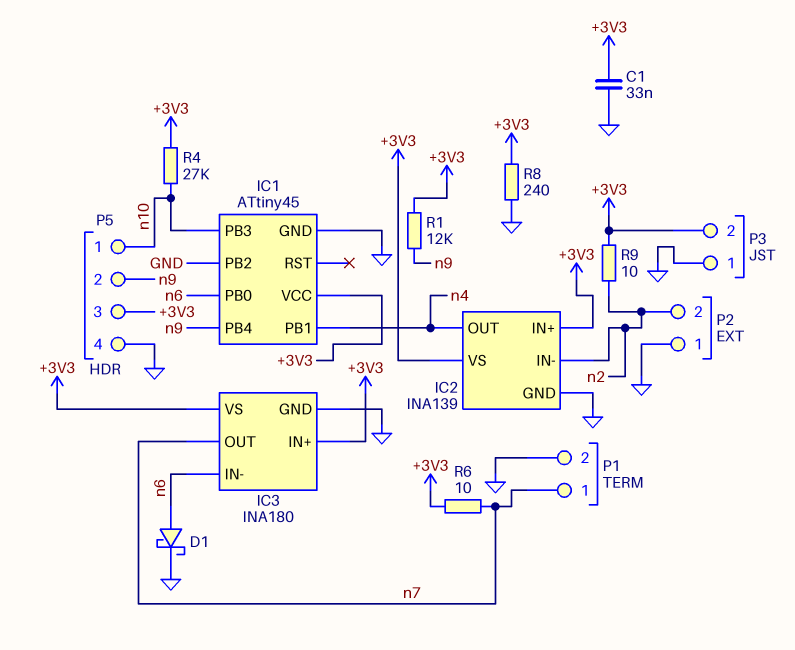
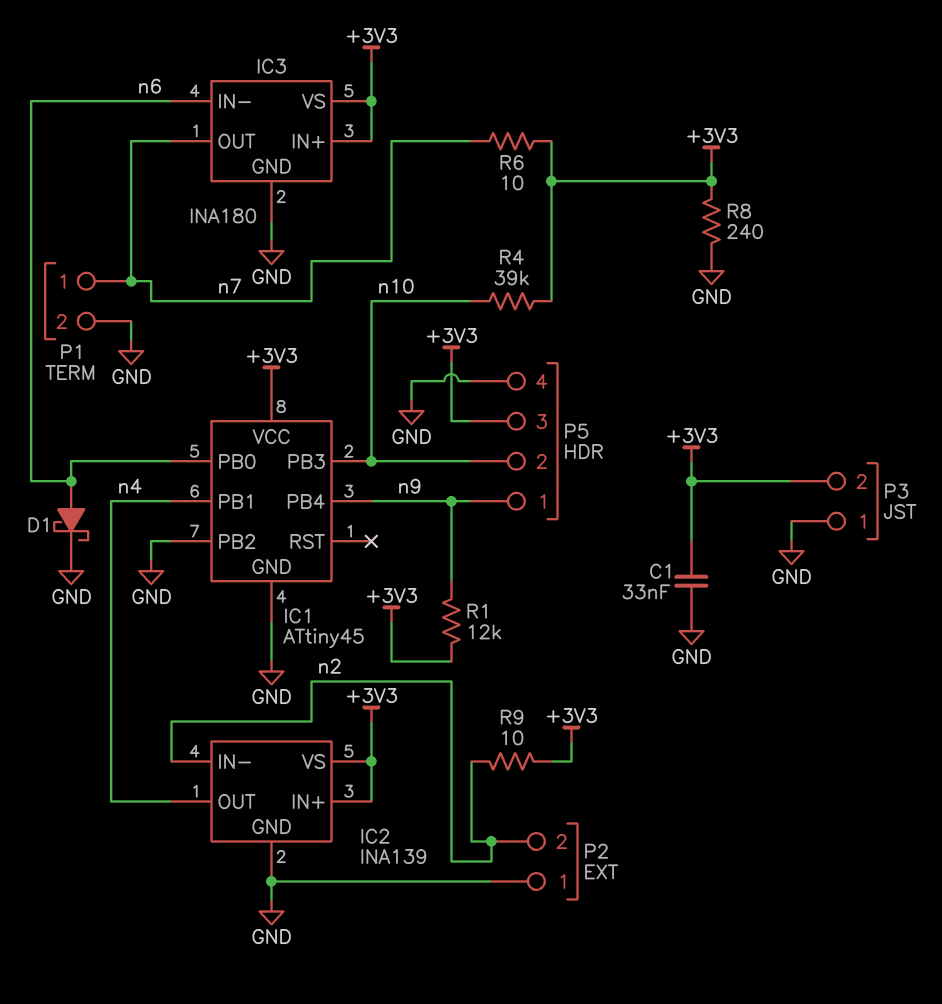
P5 pin 1: n10 -> n9
P5 pin 2: n9 -> n10
R4: 27k (+3V3, n10) -> 39k (+3V3, n10)

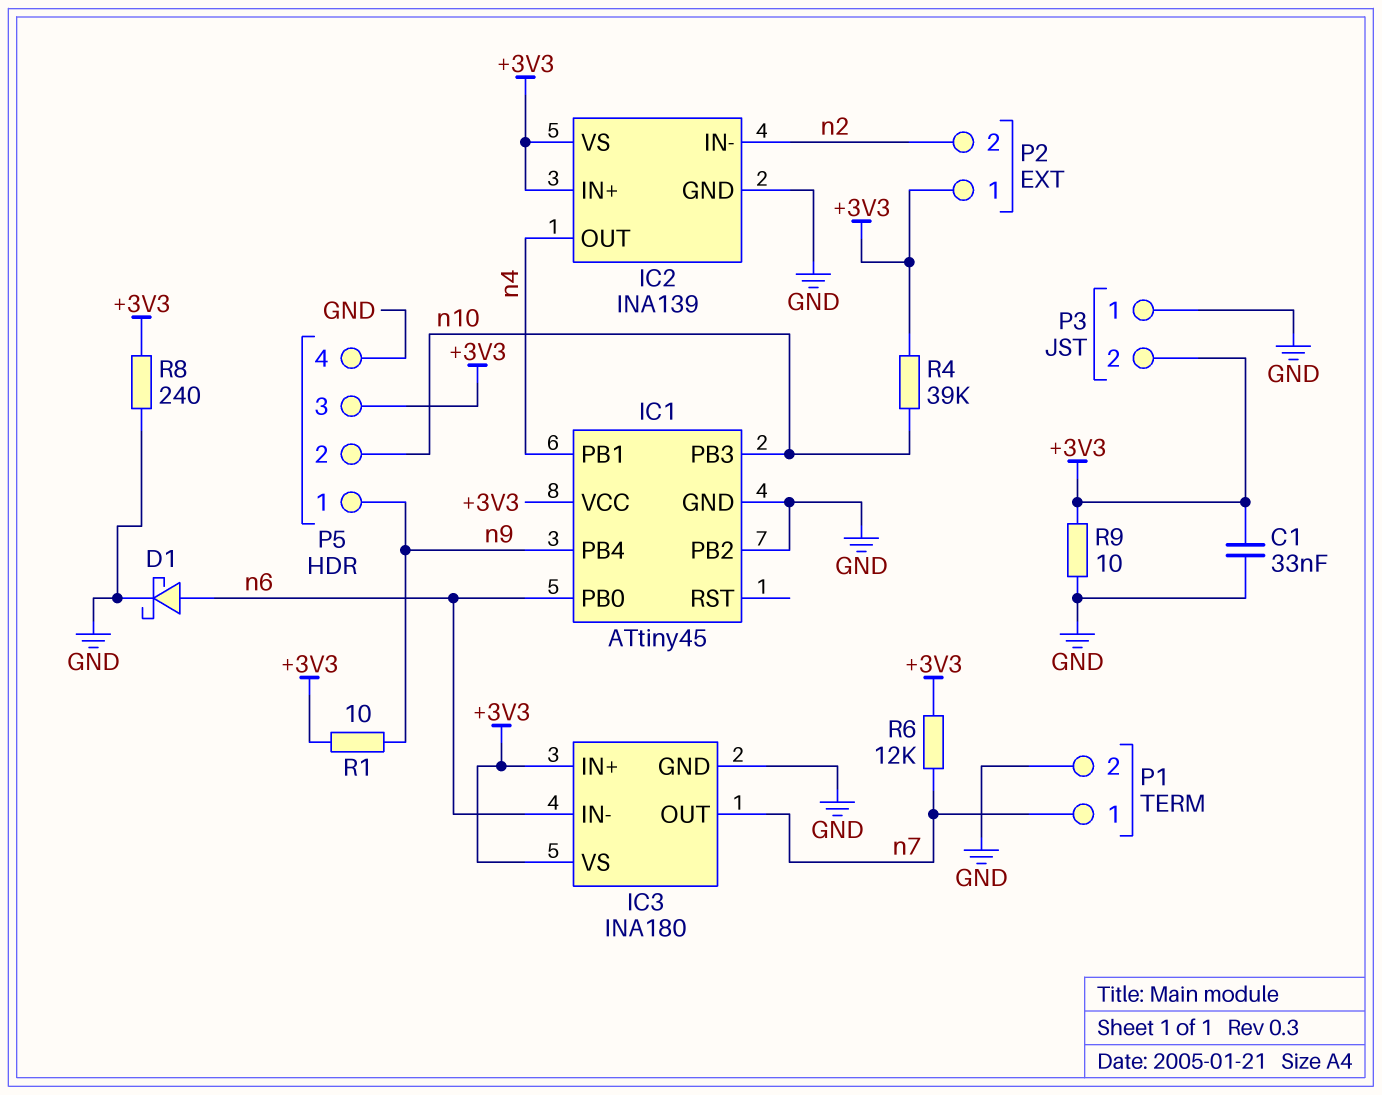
P2 pin 1: GND -> +3V3
R1: 12k (+3V3, n9) -> 10 (+3V3, n9)
R6: 10 (+3V3, n7) -> 12k (+3V3, n7)
R9: 10 (+3V3, n2) -> 10 (+3V3, GND)

